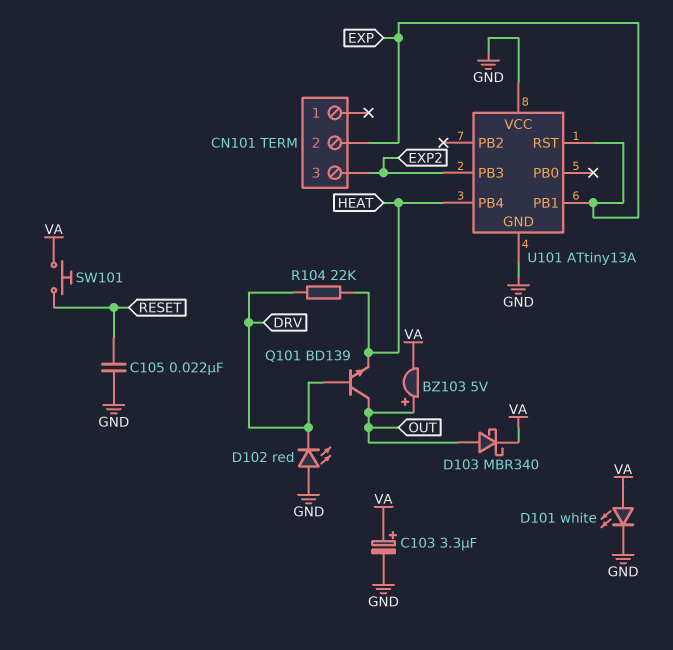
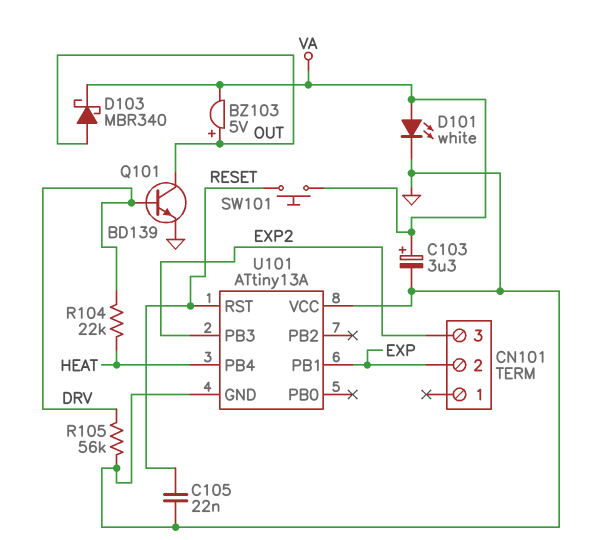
D102: LED red (A GND, K DRV) -> none
Q101: NPN BD139 (B DRV, C OUT, E HEAT) -> NPN BD139 (B DRV, C OUT, E GND)
R105: none -> 56k (DRV, GND)
U101 pin RST: EXP -> RESET

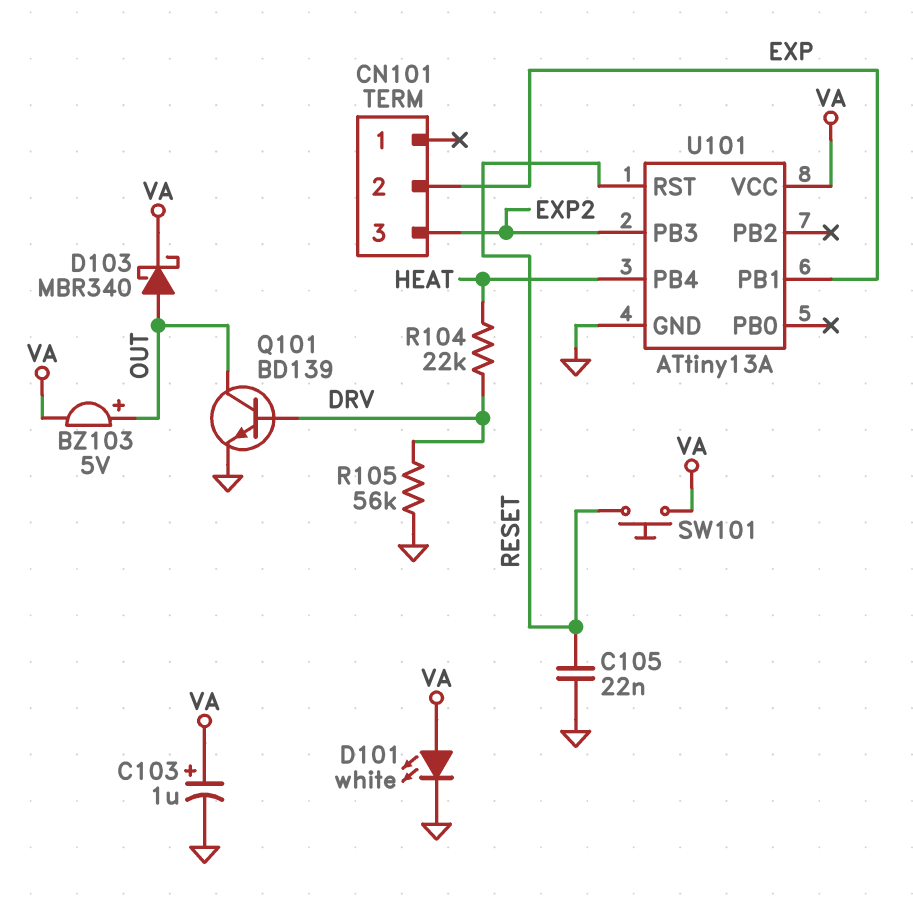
C103: 3.3uF (plus VA, minus GND) -> 1uF (plus VA, minus GND)
U101 pin VCC: GND -> VA

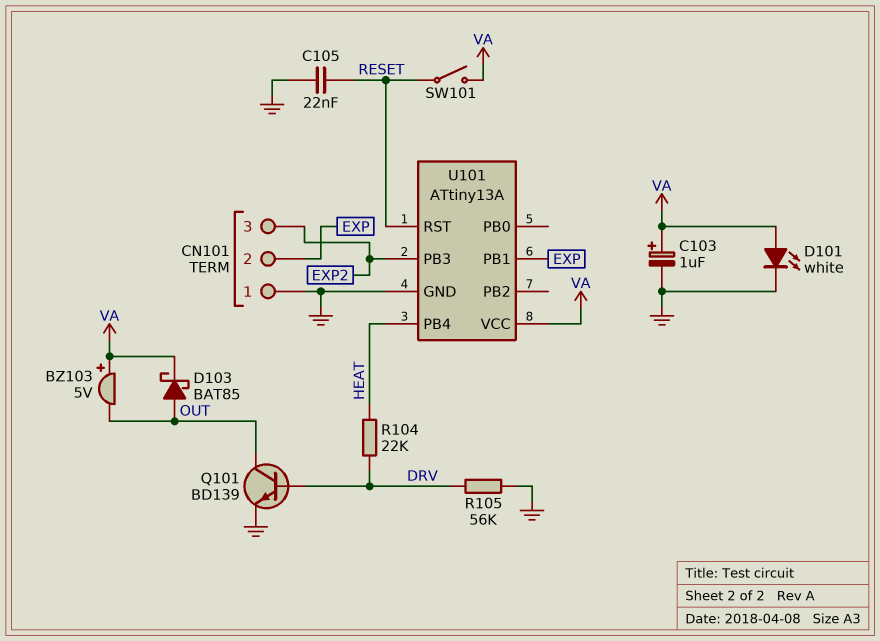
BZ103: buzzer 5V (plus OUT, minus VA) -> buzzer 5V (plus VA, minus OUT)
CN101 pin 1: none -> GND
D103: schottky MBR340 (A OUT, K VA) -> schottky BAT85 (A OUT, K VA)
SW101: button (RESET, VA) -> switch (RESET, VA)

